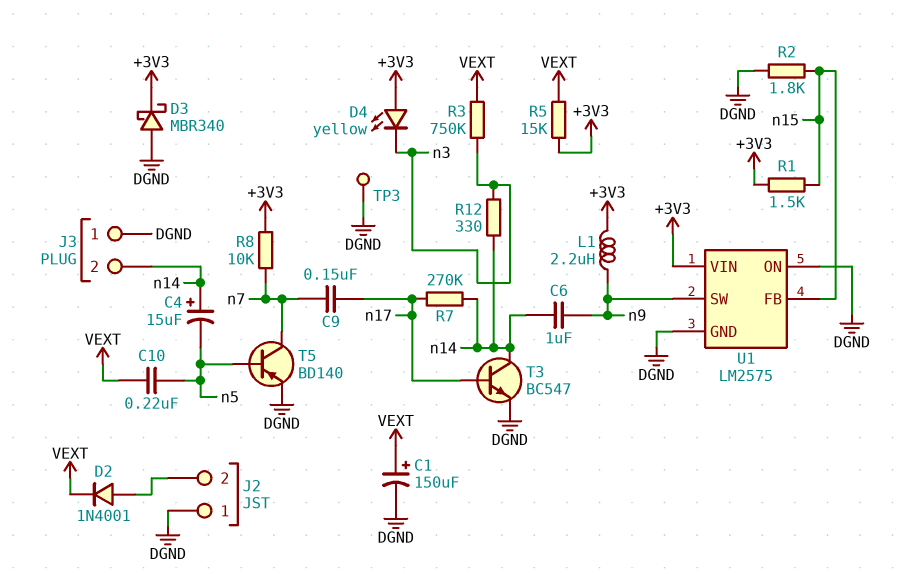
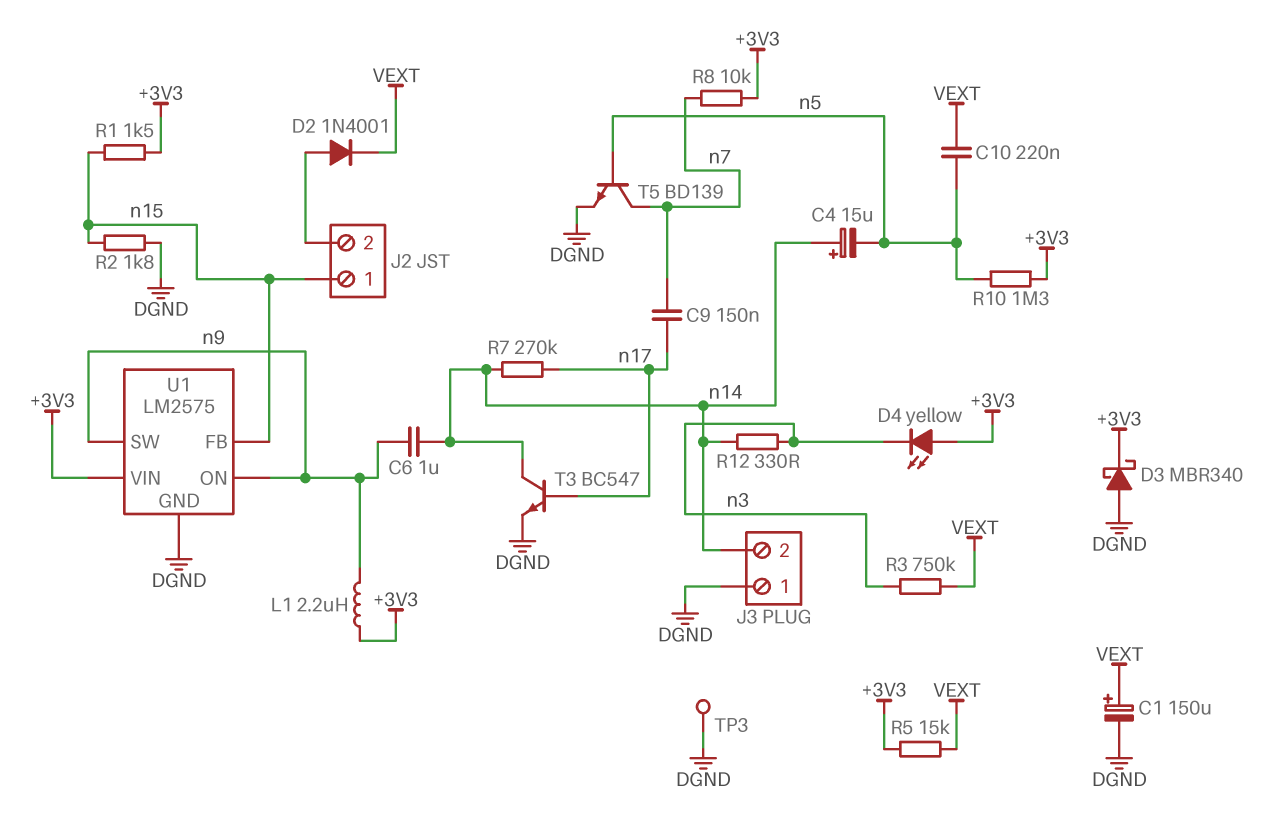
J2 pin 1: DGND -> n15
R10: none -> 1.3M (+3V3, n5)
T5: PNP BD140 (B n5, C n7, E DGND) -> NPN BD139 (B n5, C n7, E DGND)
U1 pin ON: DGND -> n9

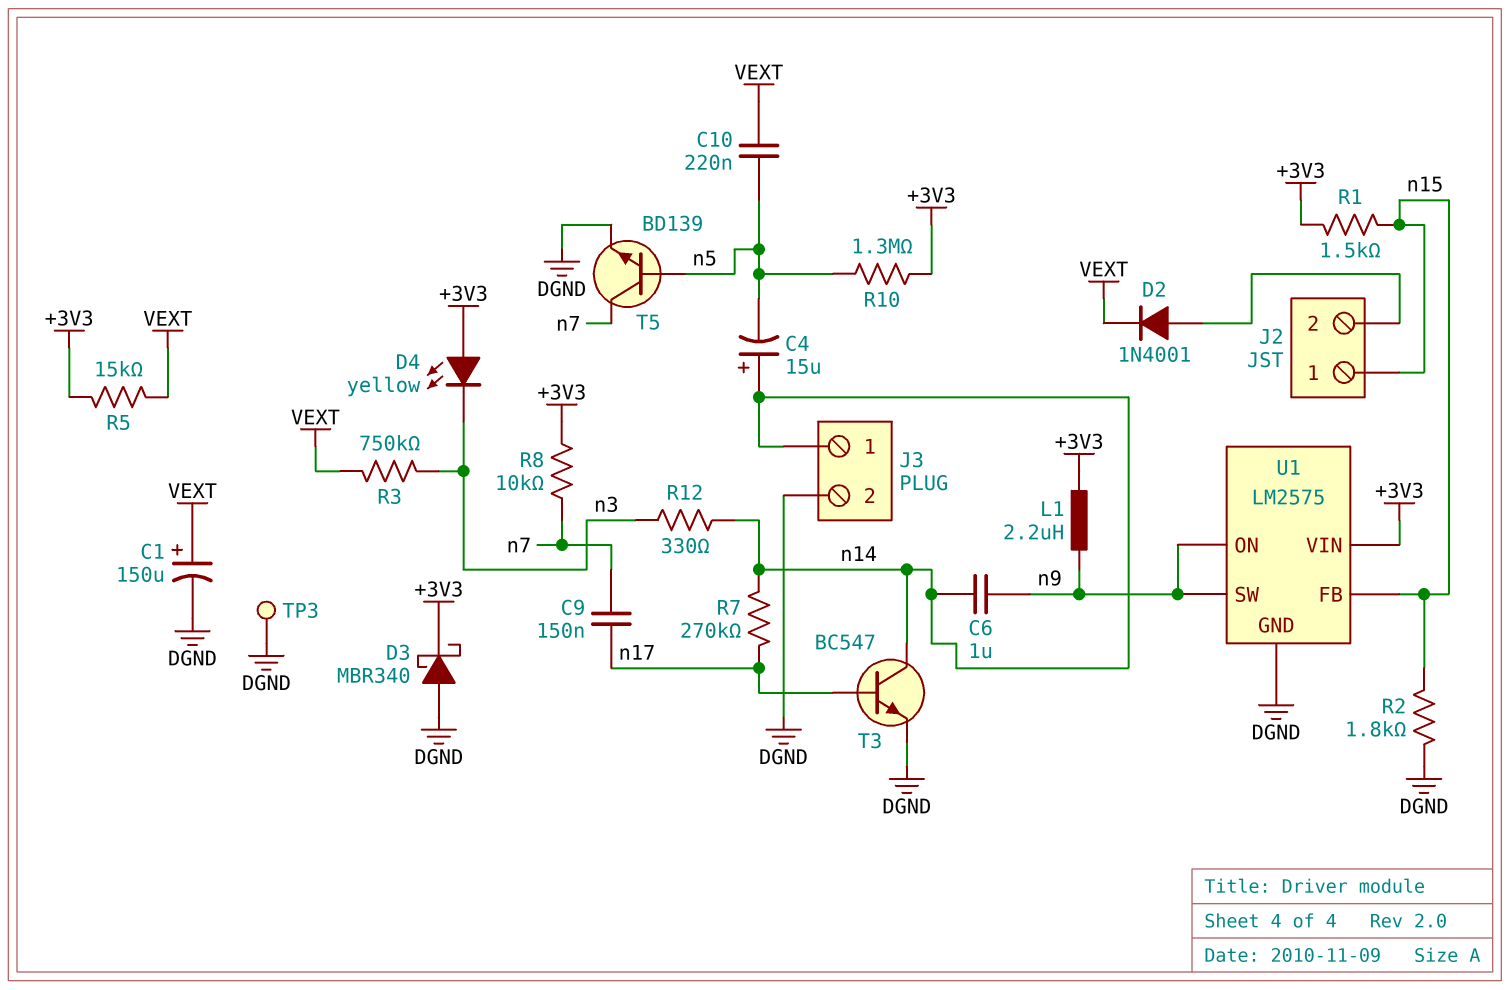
J3 pin 1: DGND -> n14
J3 pin 2: n14 -> DGND

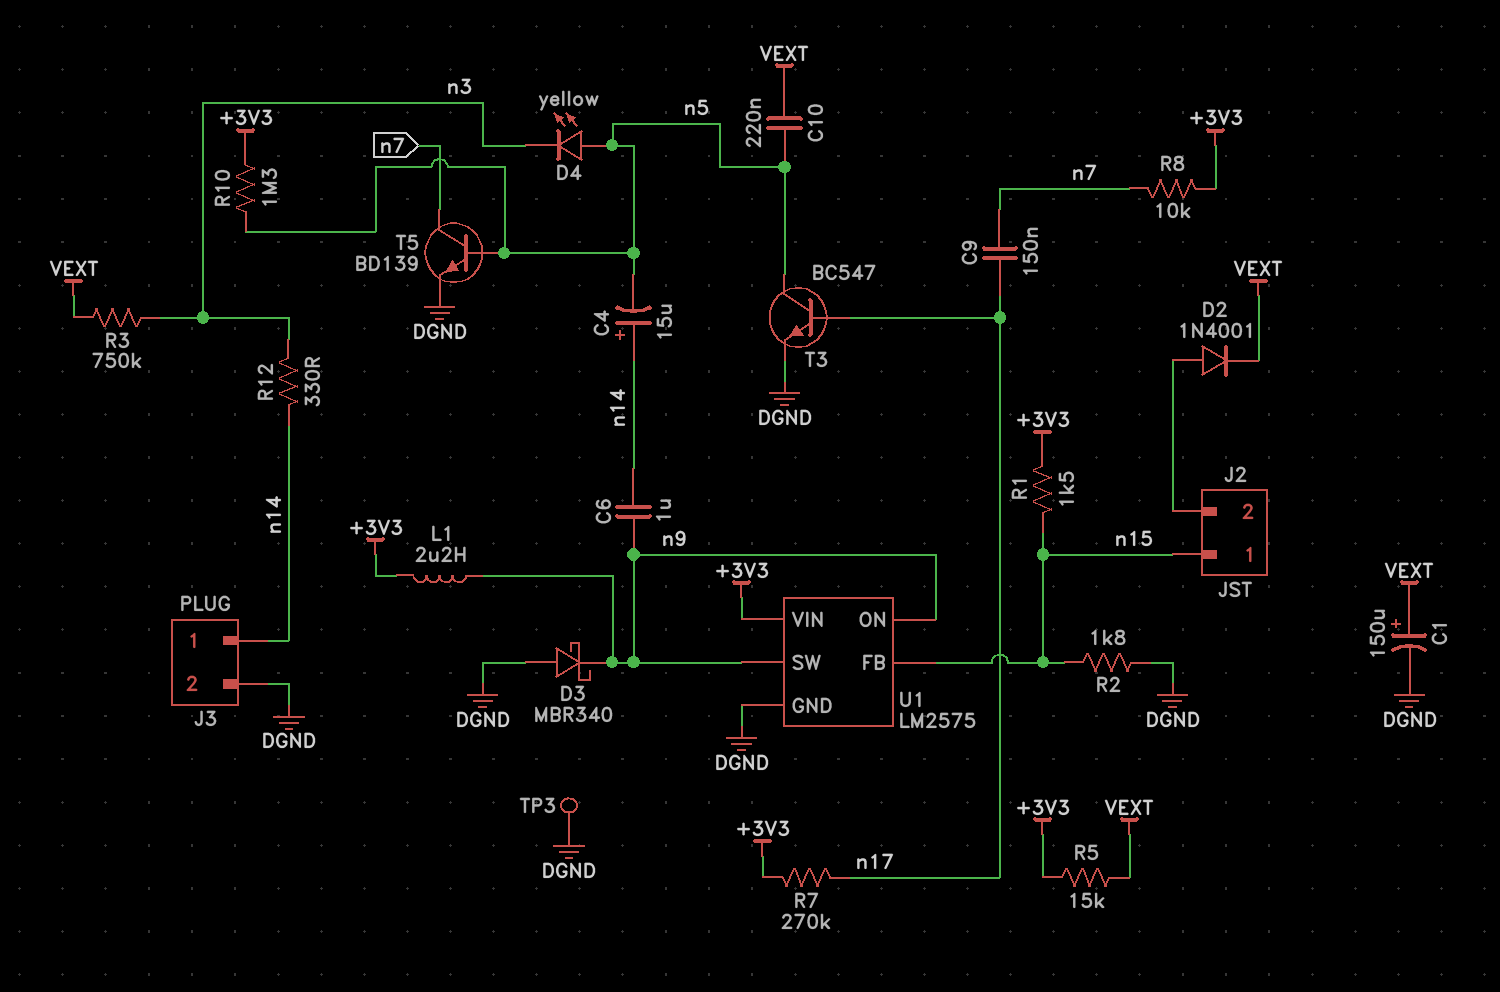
D3: schottky MBR340 (A DGND, K +3V3) -> schottky MBR340 (A DGND, K n9)
D4: LED yellow (A +3V3, K n3) -> LED yellow (A n5, K n3)
R7: 270k (n14, n17) -> 270k (+3V3, n17)
T3: NPN BC547 (B n17, C n14, E DGND) -> NPN BC547 (B n17, C n5, E DGND)

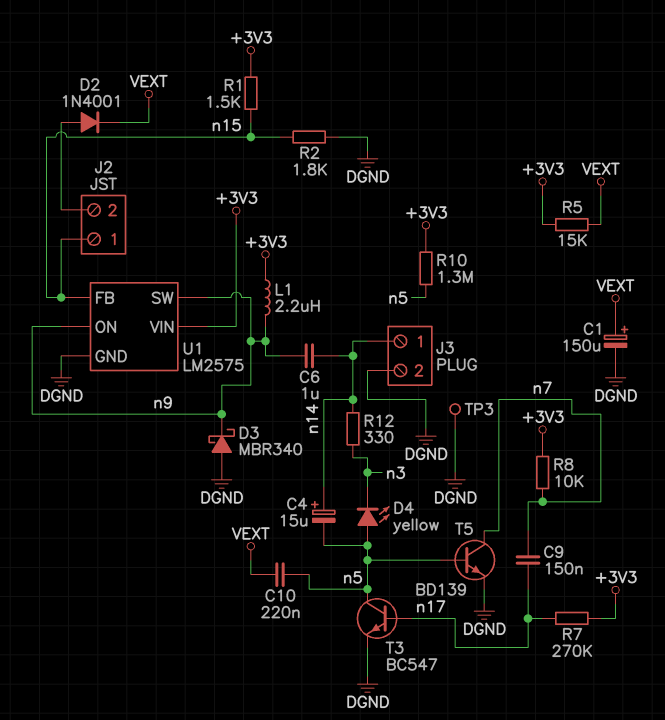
R3: 750k (VEXT, n3) -> none

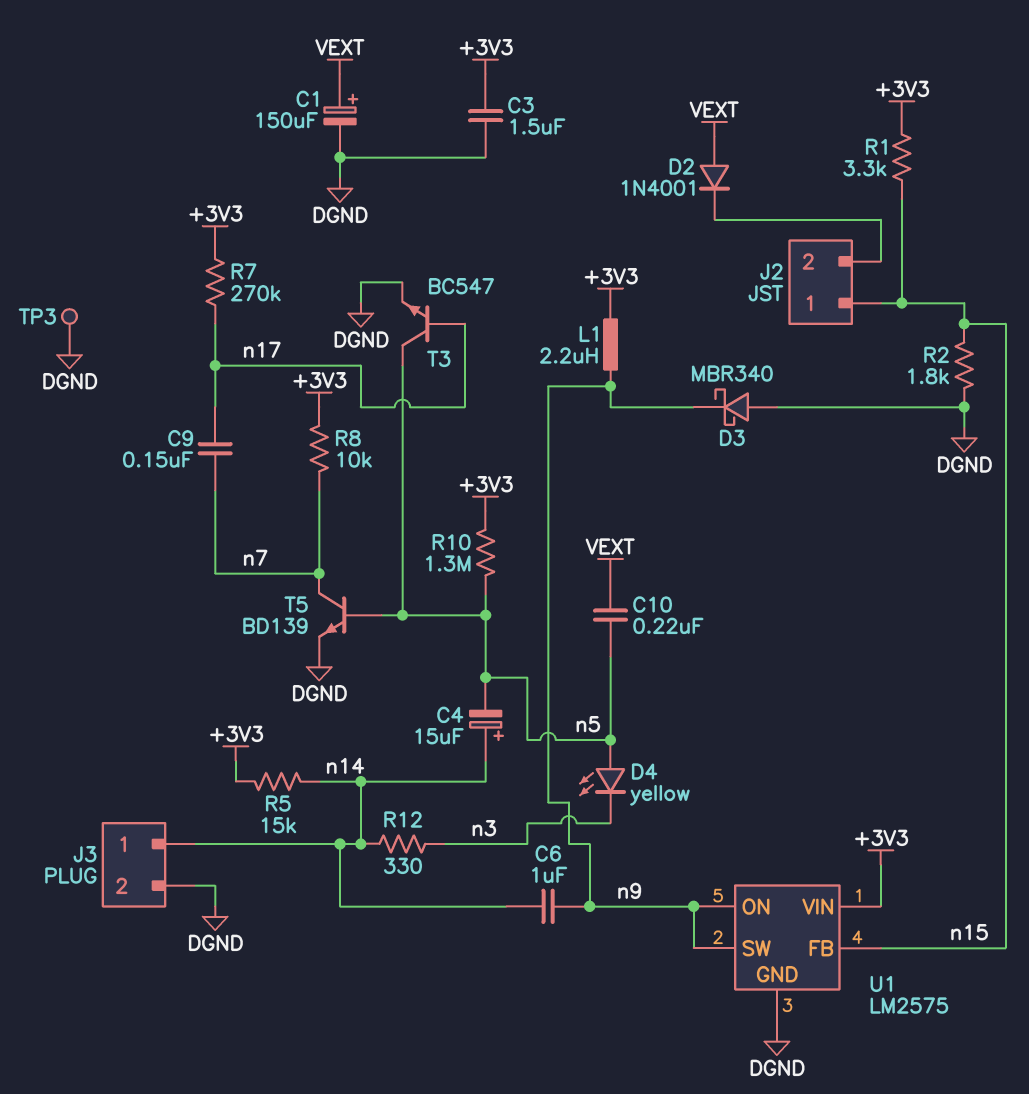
C3: none -> 1.5uF (+3V3, DGND)
D2: diode 1N4001 (A J2/2, K VEXT) -> diode 1N4001 (A VEXT, K J2/2)
R1: 1.5k (+3V3, n15) -> 3.3k (+3V3, n15)
R5: 15k (+3V3, VEXT) -> 15k (+3V3, n14)

